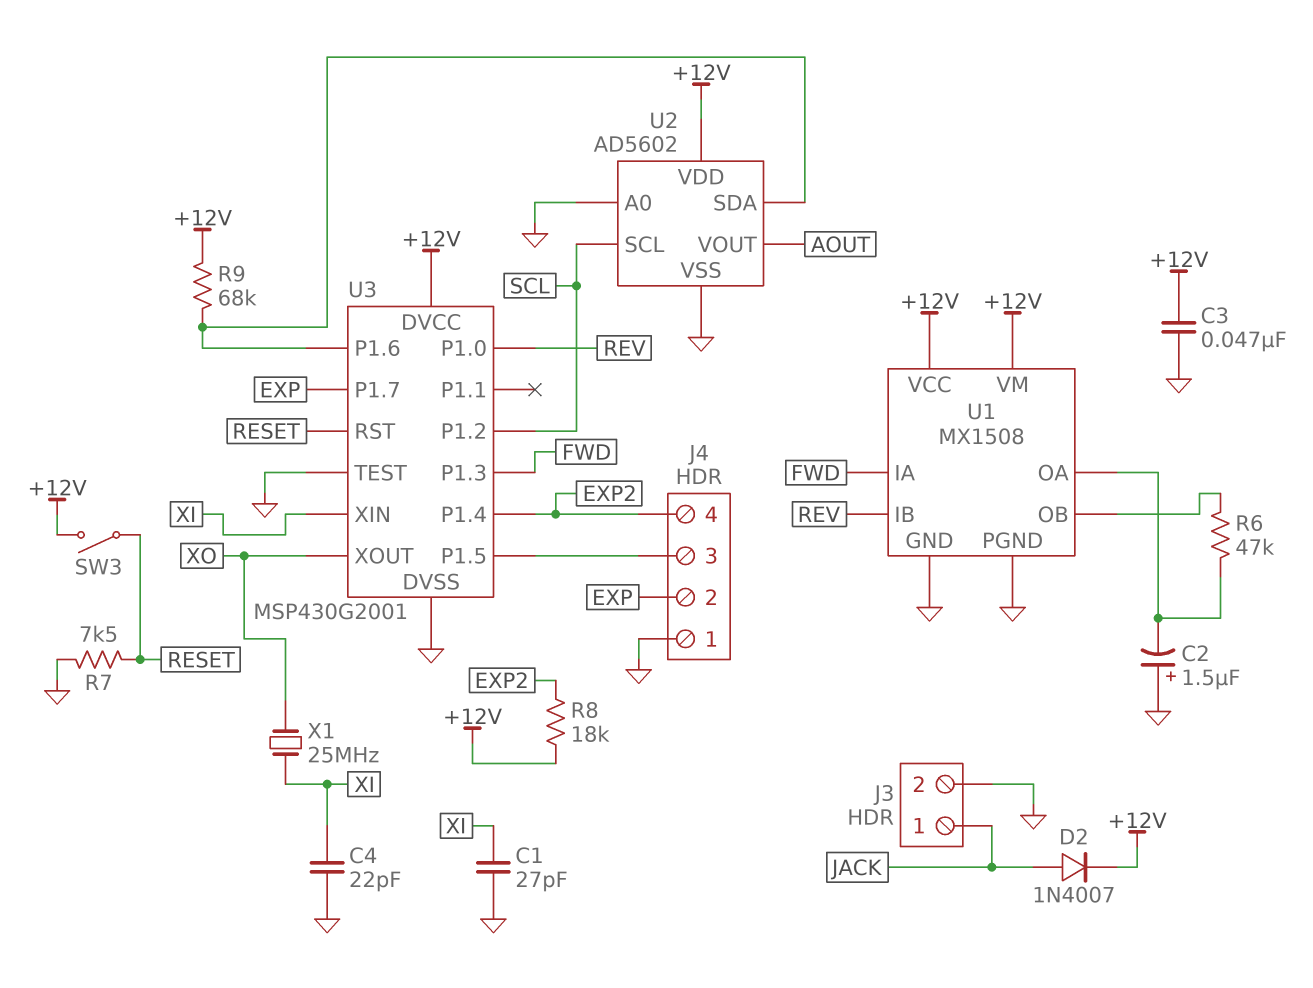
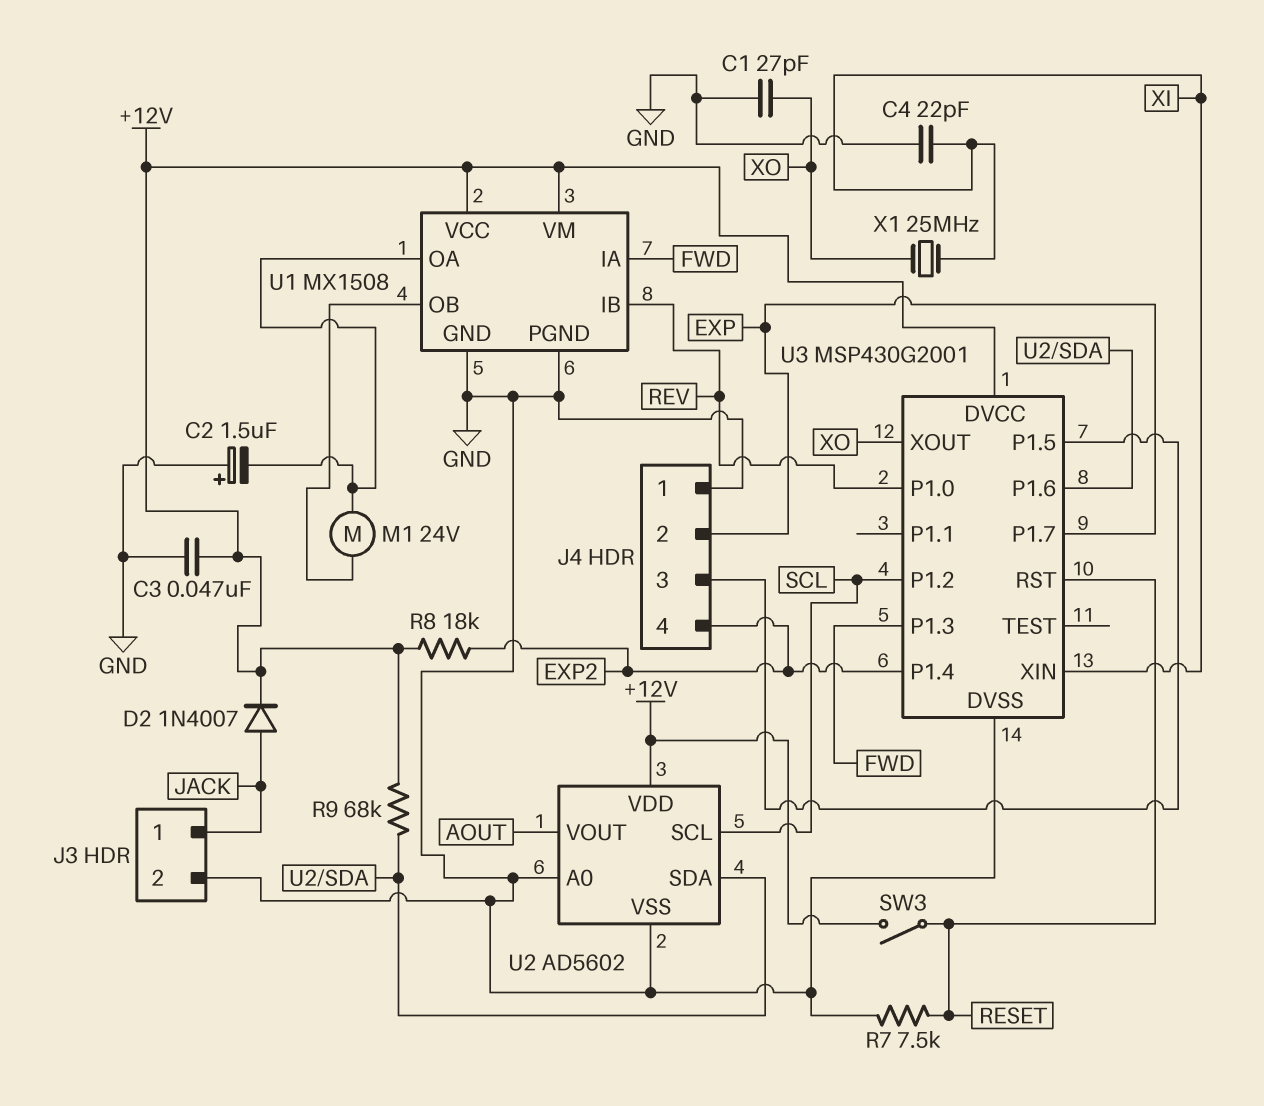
C1: 27pF (GND, XI) -> 27pF (GND, XO)
M1: none -> motor 24V (U1/OA, U1/OB)
R6: 47k (U1/OA, U1/OB) -> none
U3 pin TEST: GND -> none

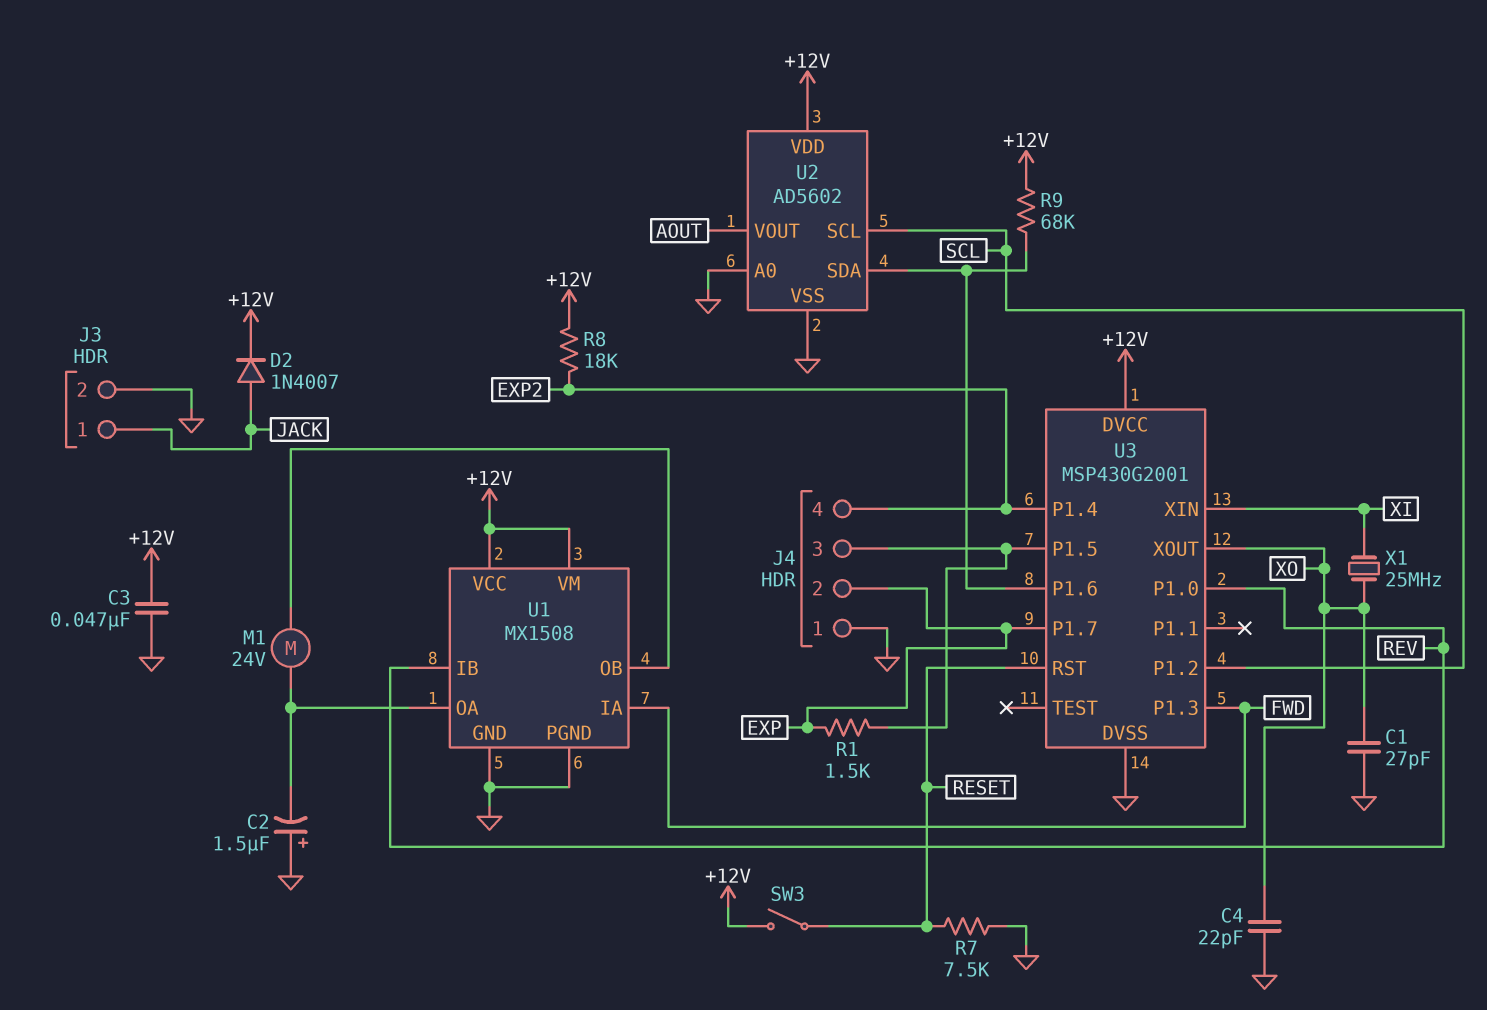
C4: 22pF (GND, XI) -> 22pF (GND, XO)
R1: none -> 1.5k (EXP, J4/3)

